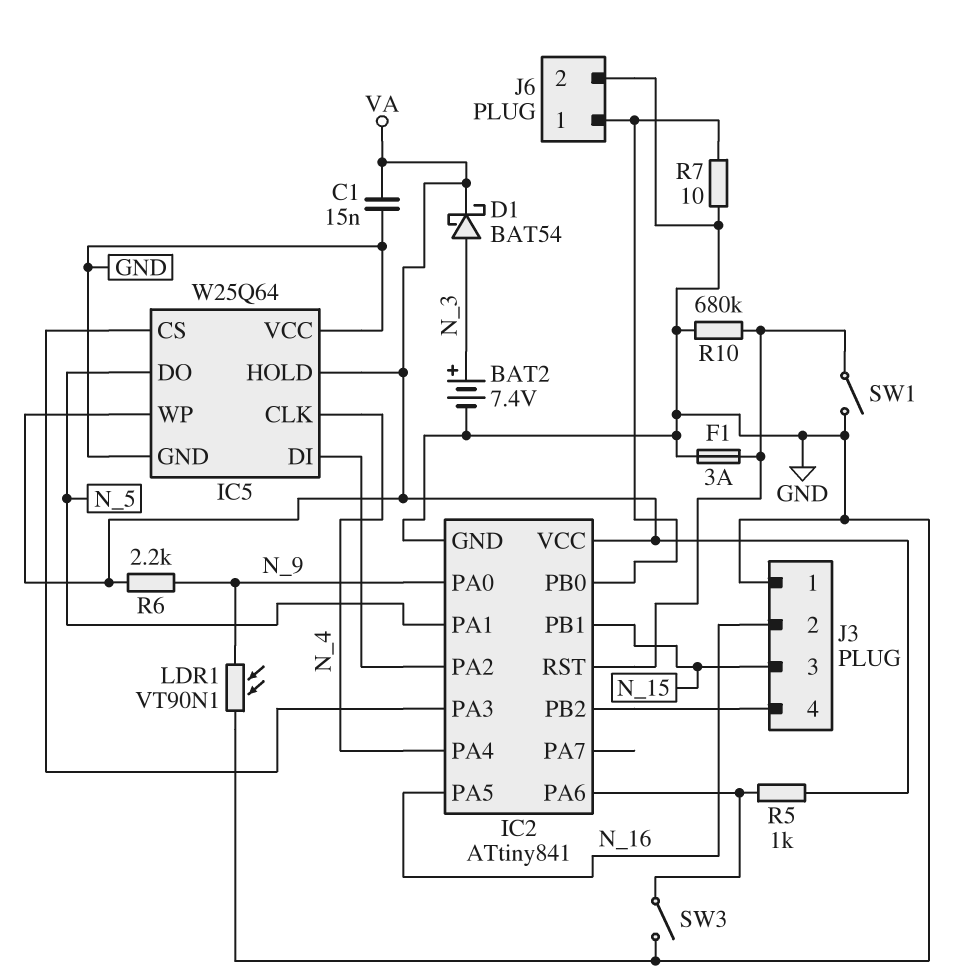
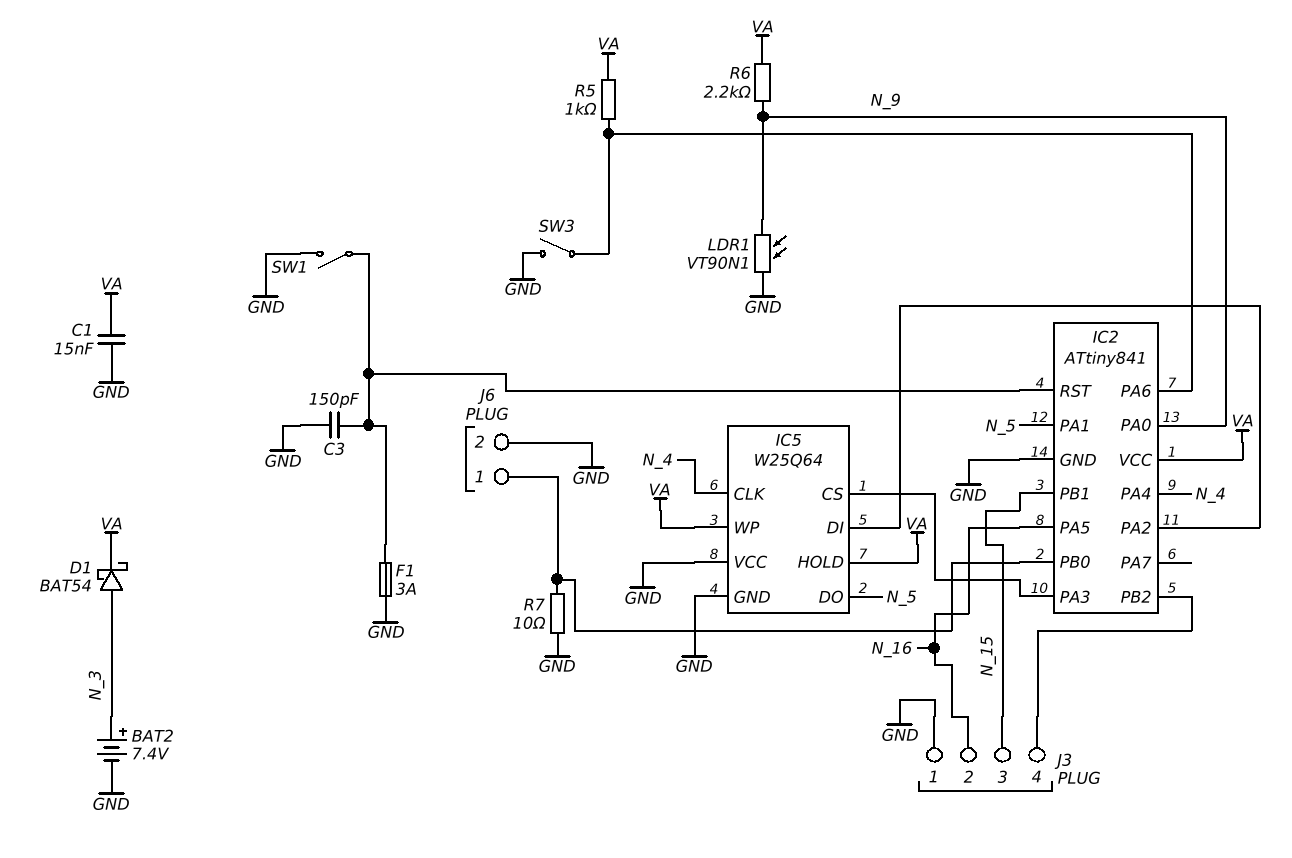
C3: none -> 150pF (GND, IC2/RST)
R10: 680k (GND, IC2/RST) -> none

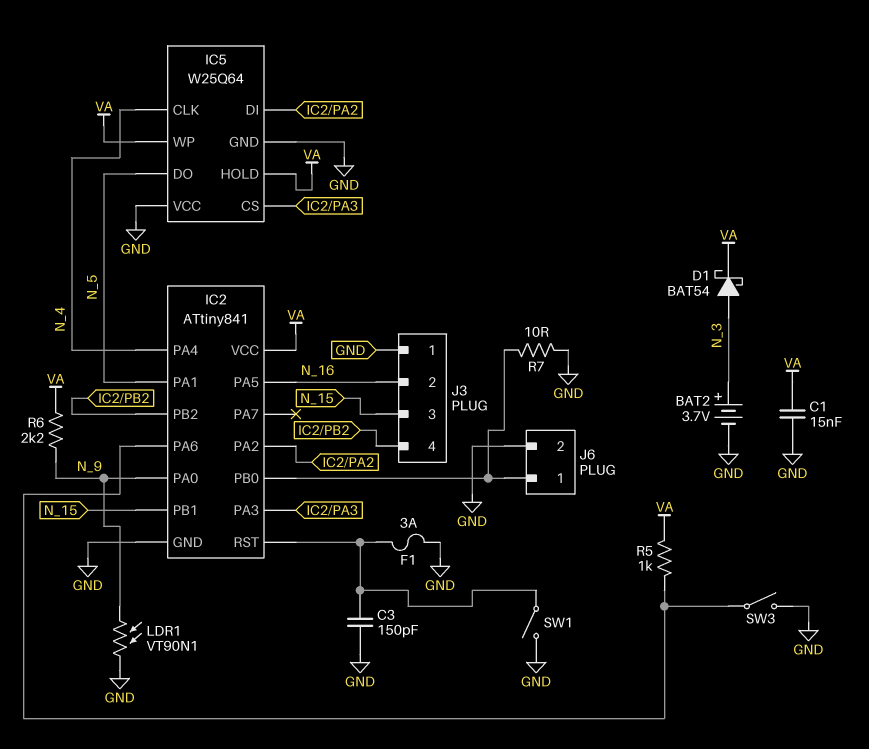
BAT2: 7.4V (plus N_3, minus GND) -> 3.7V (plus N_3, minus GND)

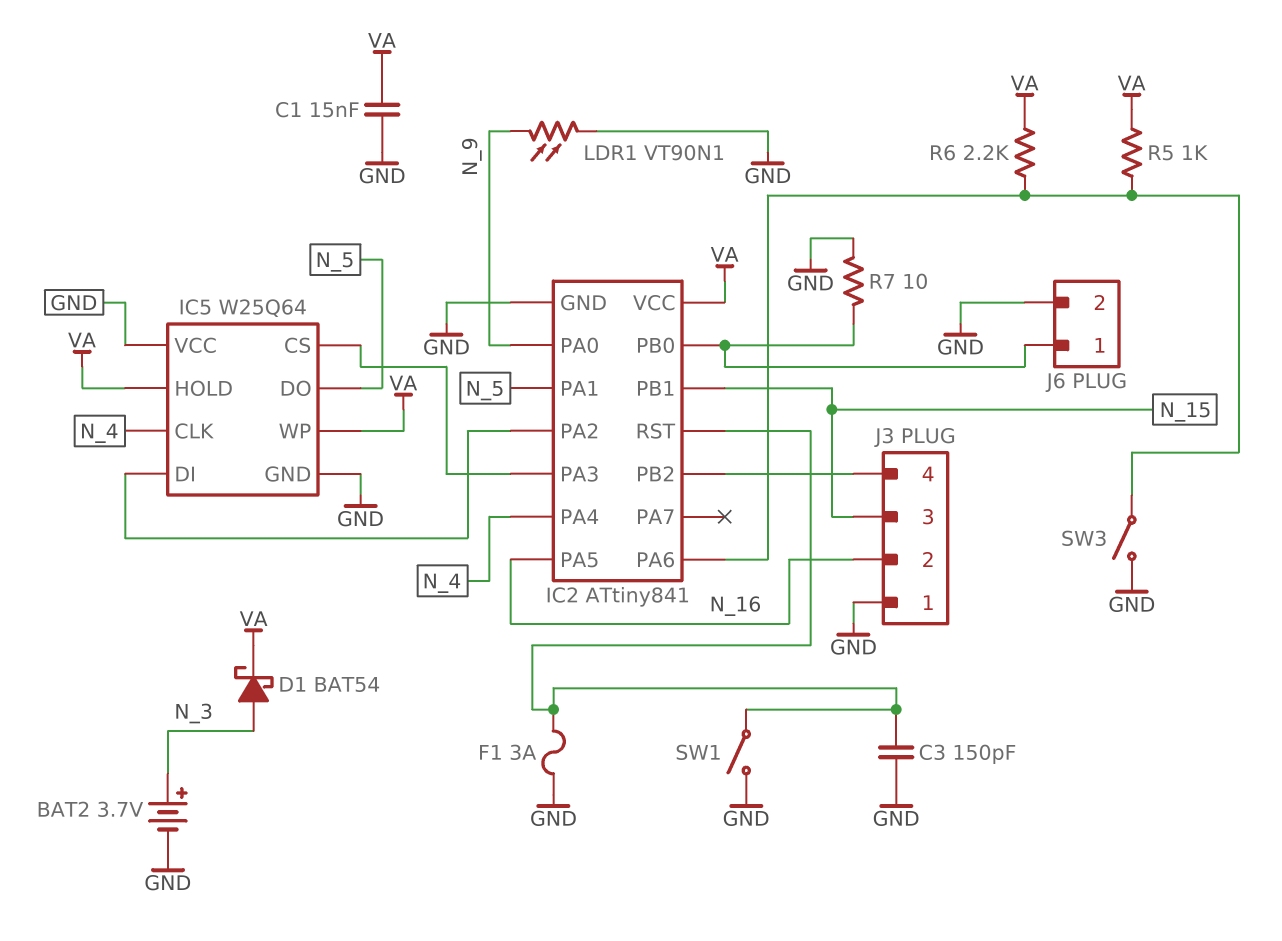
R6: 2.2k (N_9, VA) -> 2.2k (IC2/PA6, VA)

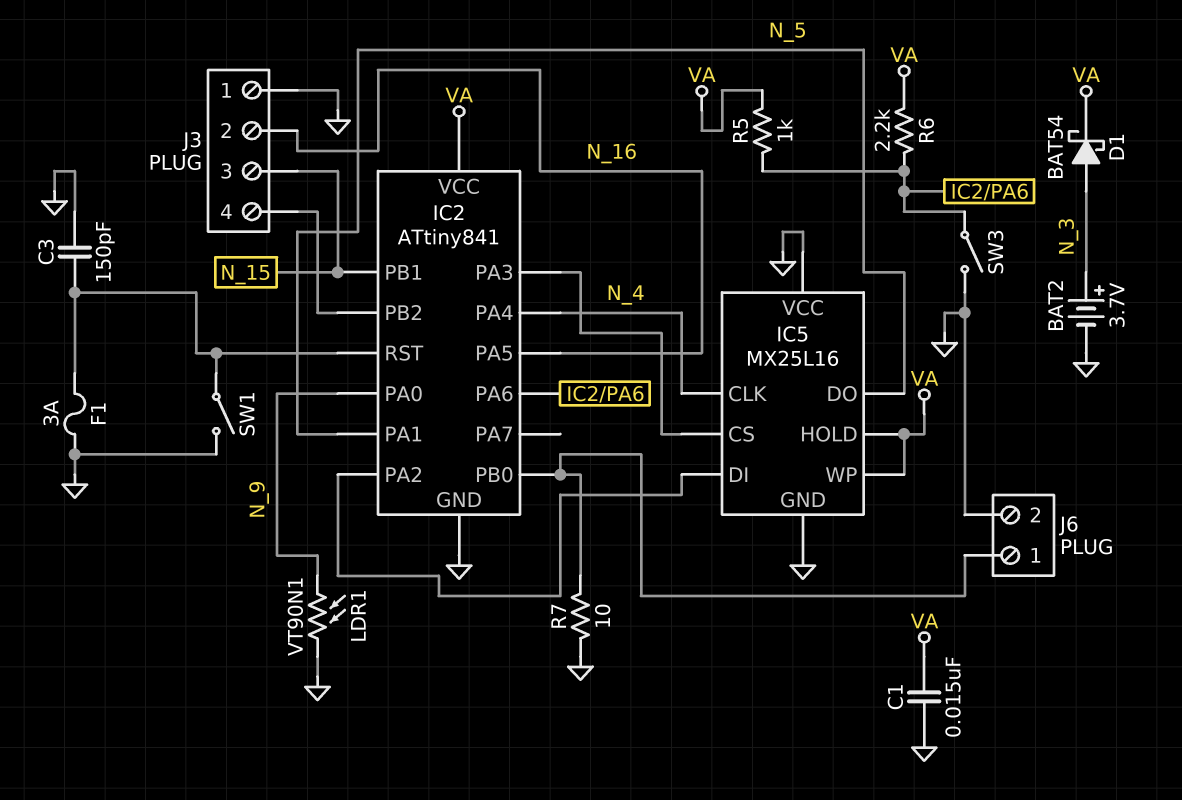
IC5: W25Q64 -> MX25L16

